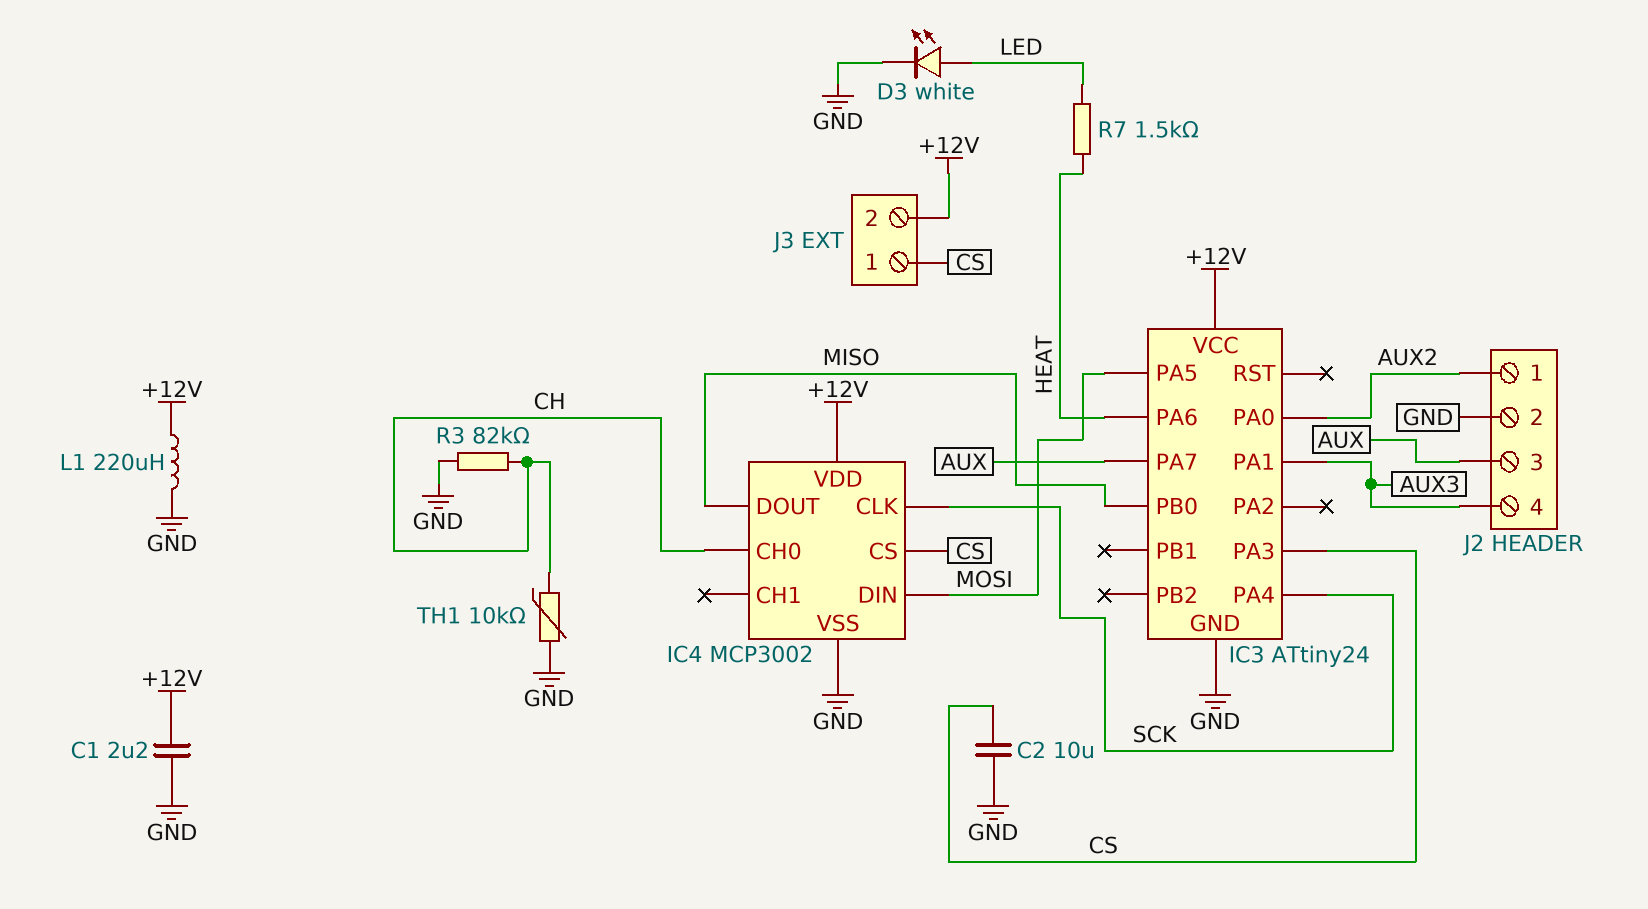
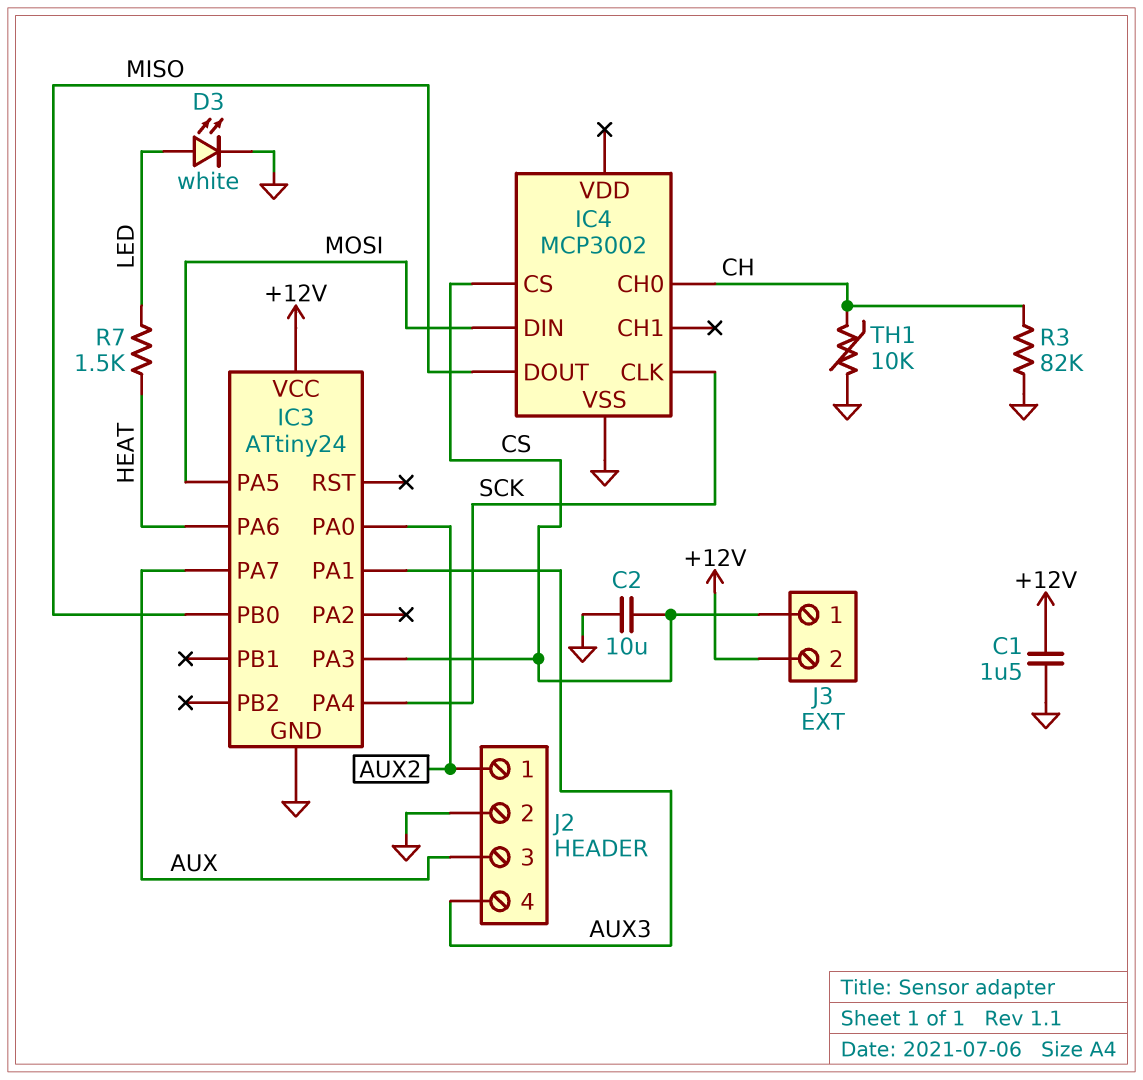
C1: 2.2uF (+12V, GND) -> 1.5uF (+12V, GND)
IC4 pin VDD: +12V -> none
L1: 220uH (+12V, GND) -> none

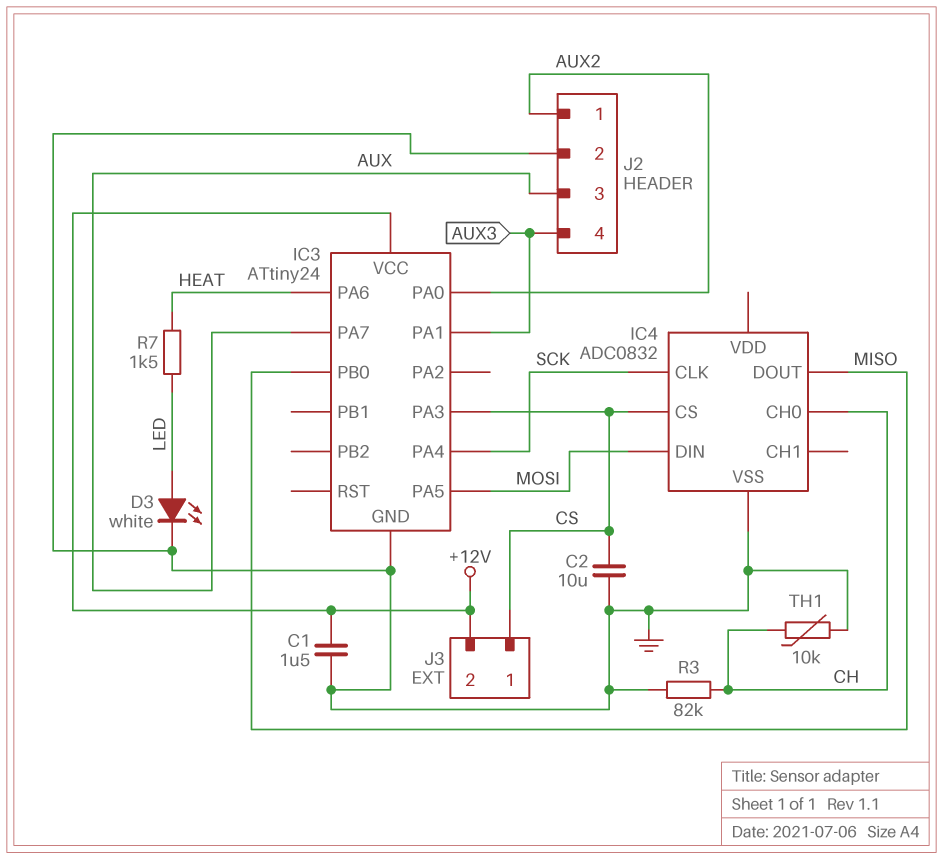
IC4: MCP3002 -> ADC0832

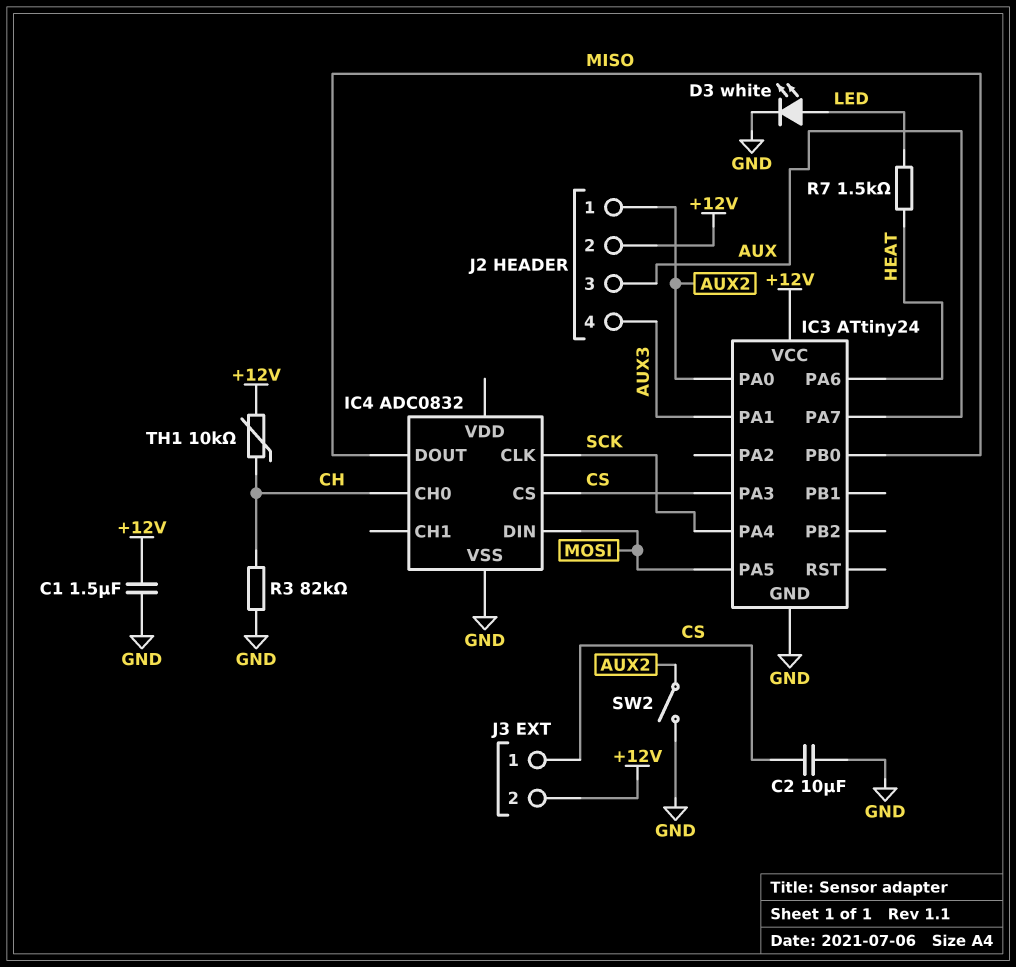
J2 pin 2: GND -> +12V
SW2: none -> switch (AUX2, GND)
TH1: 10k (CH, GND) -> 10k (+12V, CH)

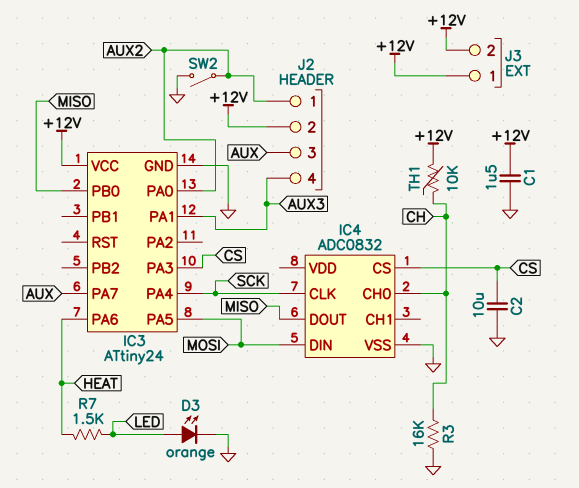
D3: LED white (A LED, K GND) -> LED orange (A LED, K GND)
J3 pin 1: CS -> +12V
R3: 82k (CH, GND) -> 16k (CH, GND)

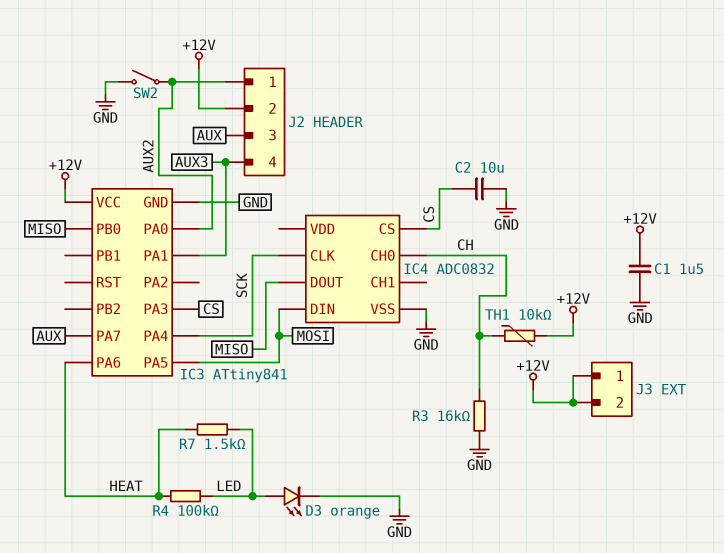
IC3: ATtiny24 -> ATtiny841
R4: none -> 100k (HEAT, LED)

